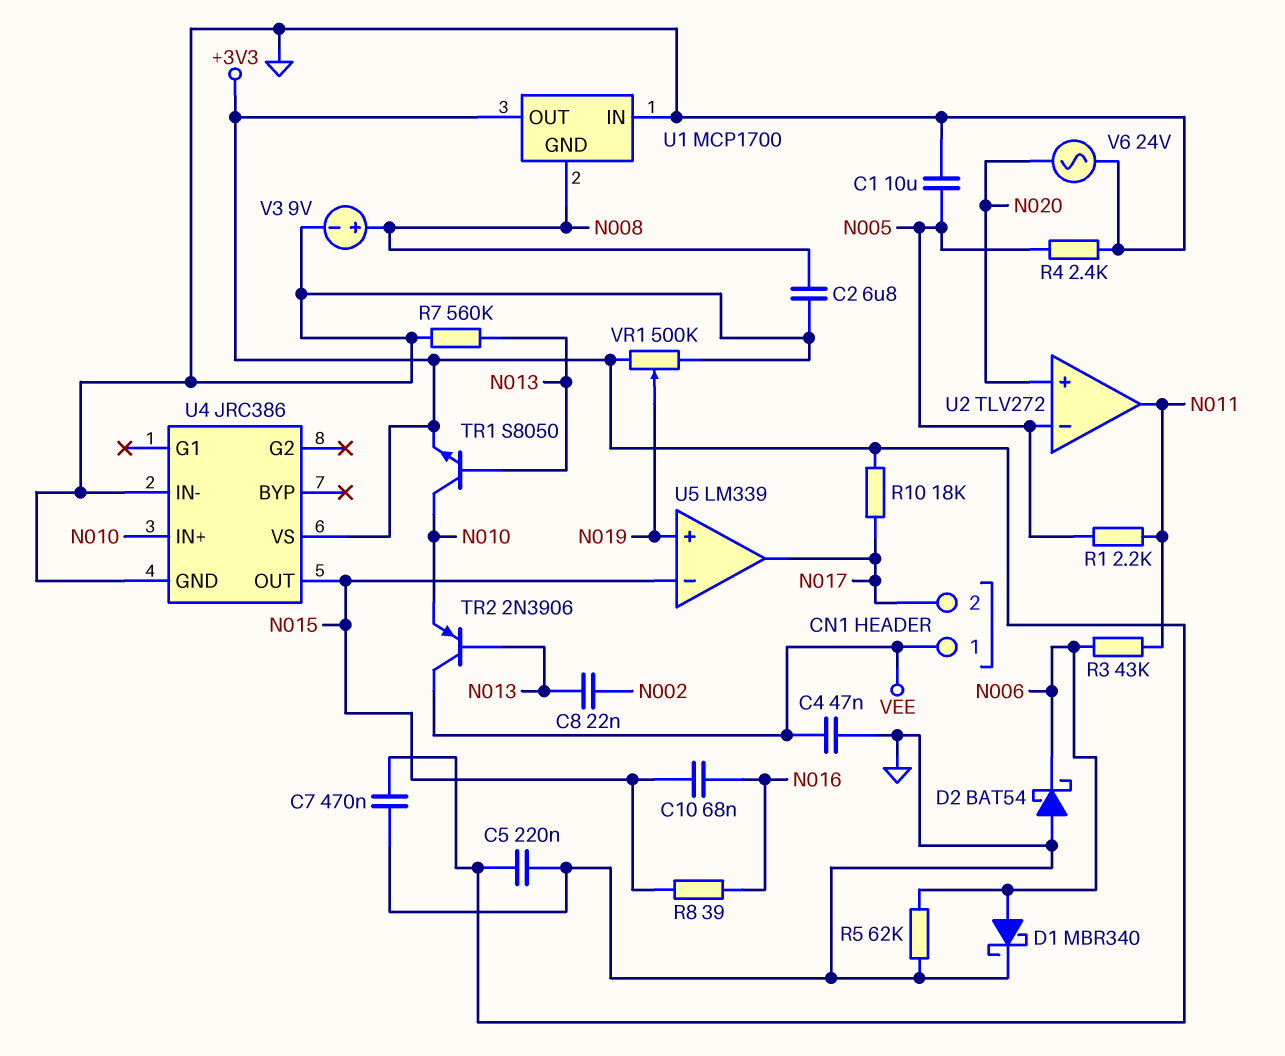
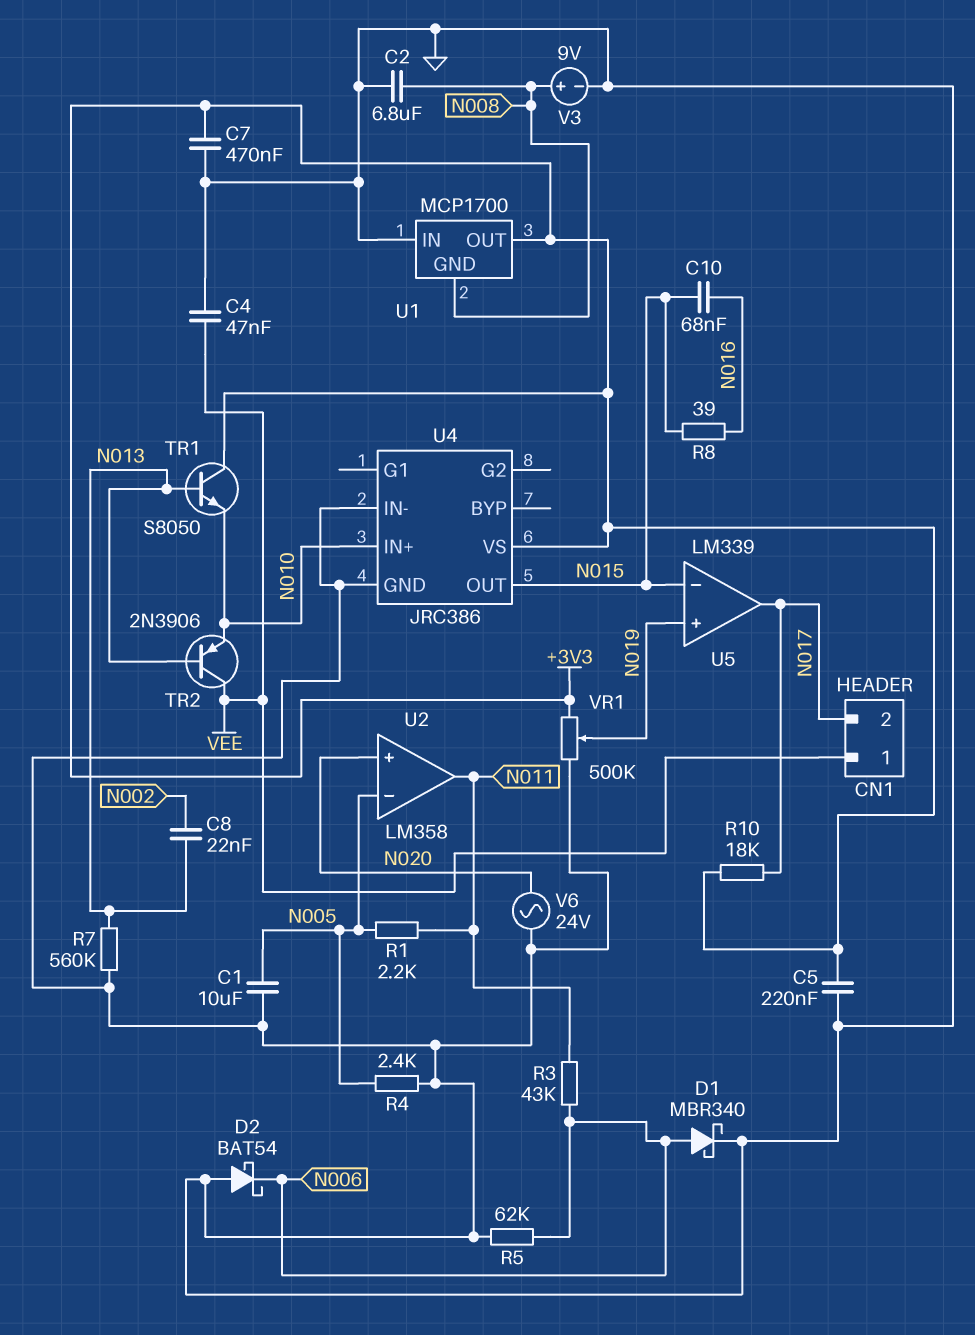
TR1: NPN S8050 (B N013, C N010, E +3V3) -> NPN S8050 (B N013, C +3V3, E N010)
U2: TLV272 -> LM358

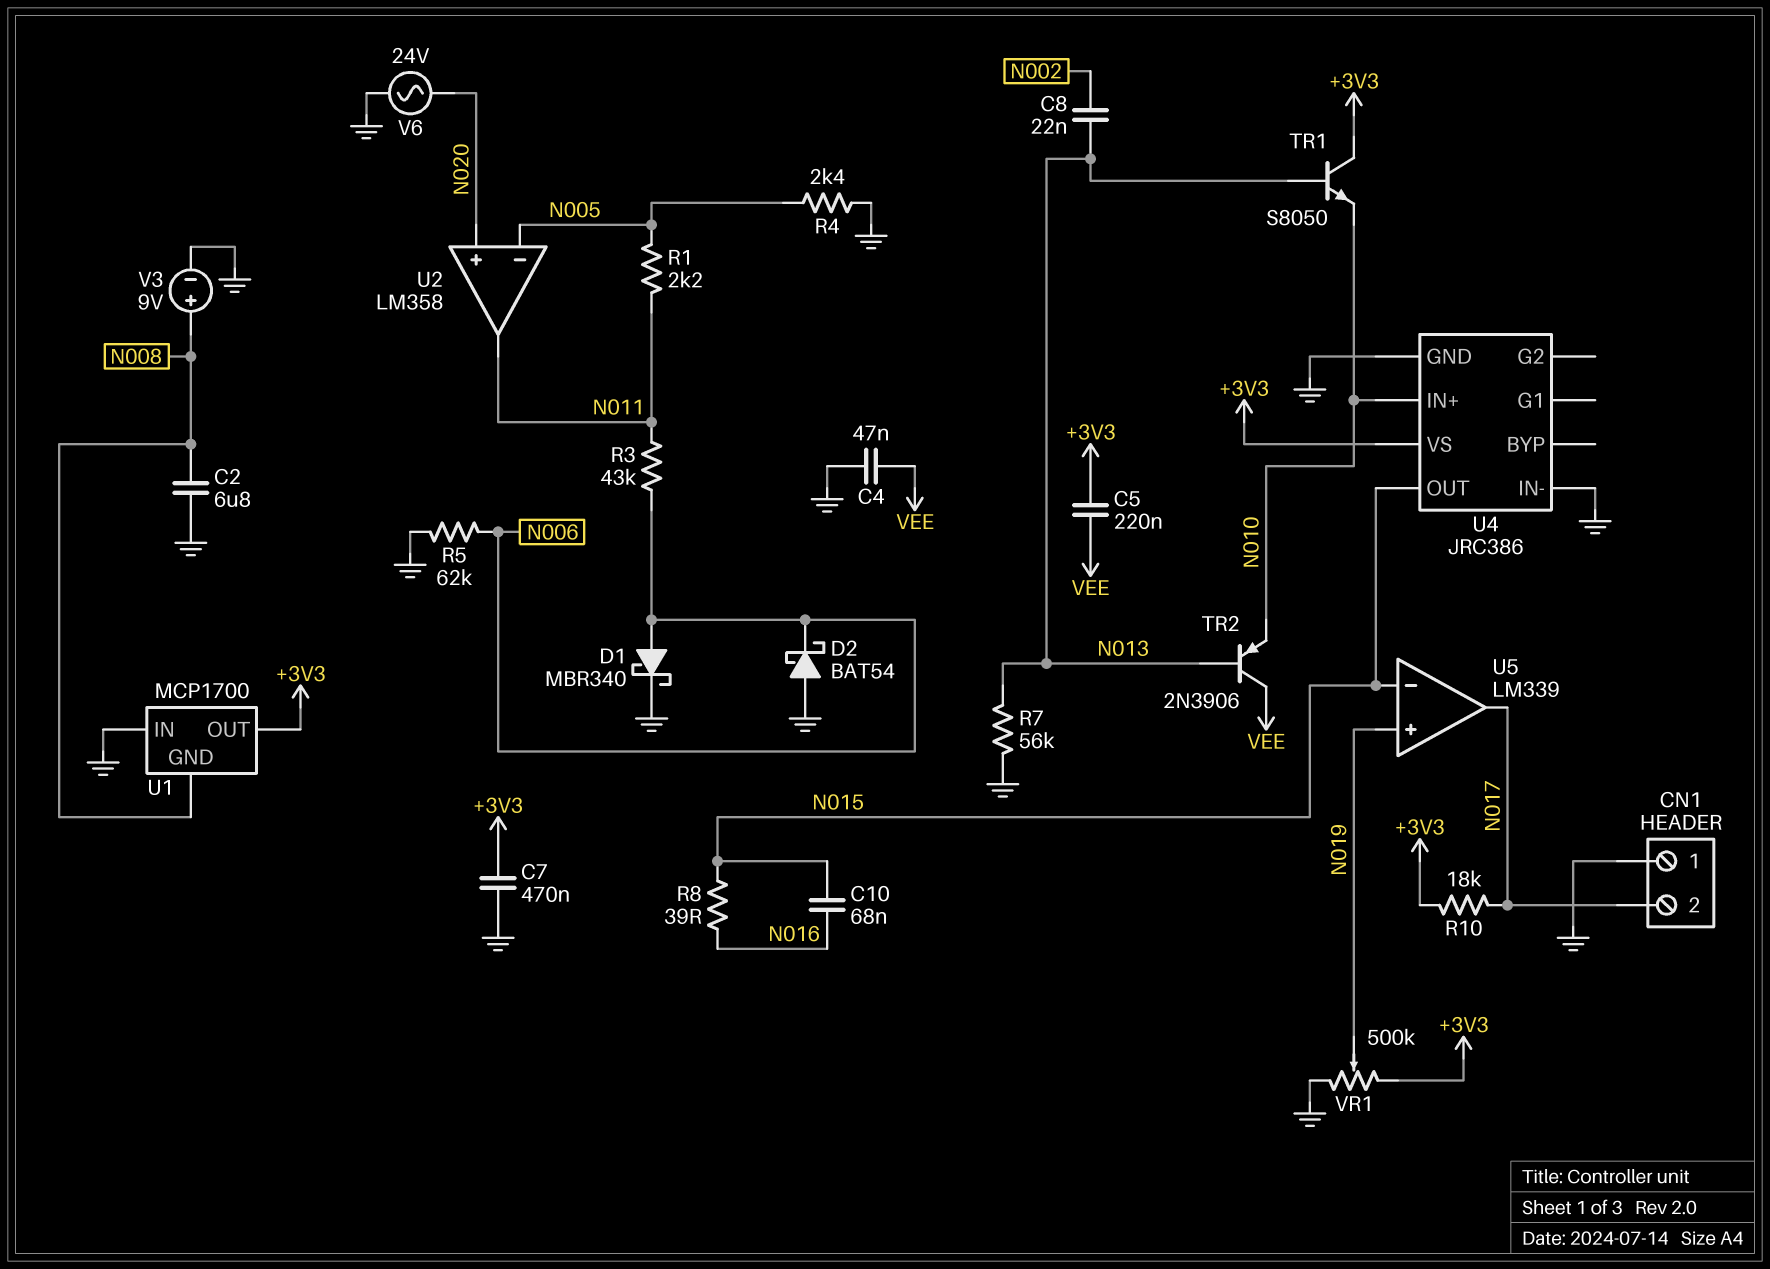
C1: 10uF (GND, N005) -> none
C5: 220nF (+3V3, GND) -> 220nF (+3V3, VEE)
CN1 pin 1: VEE -> GND
R7: 560k (GND, N013) -> 56k (GND, N013)

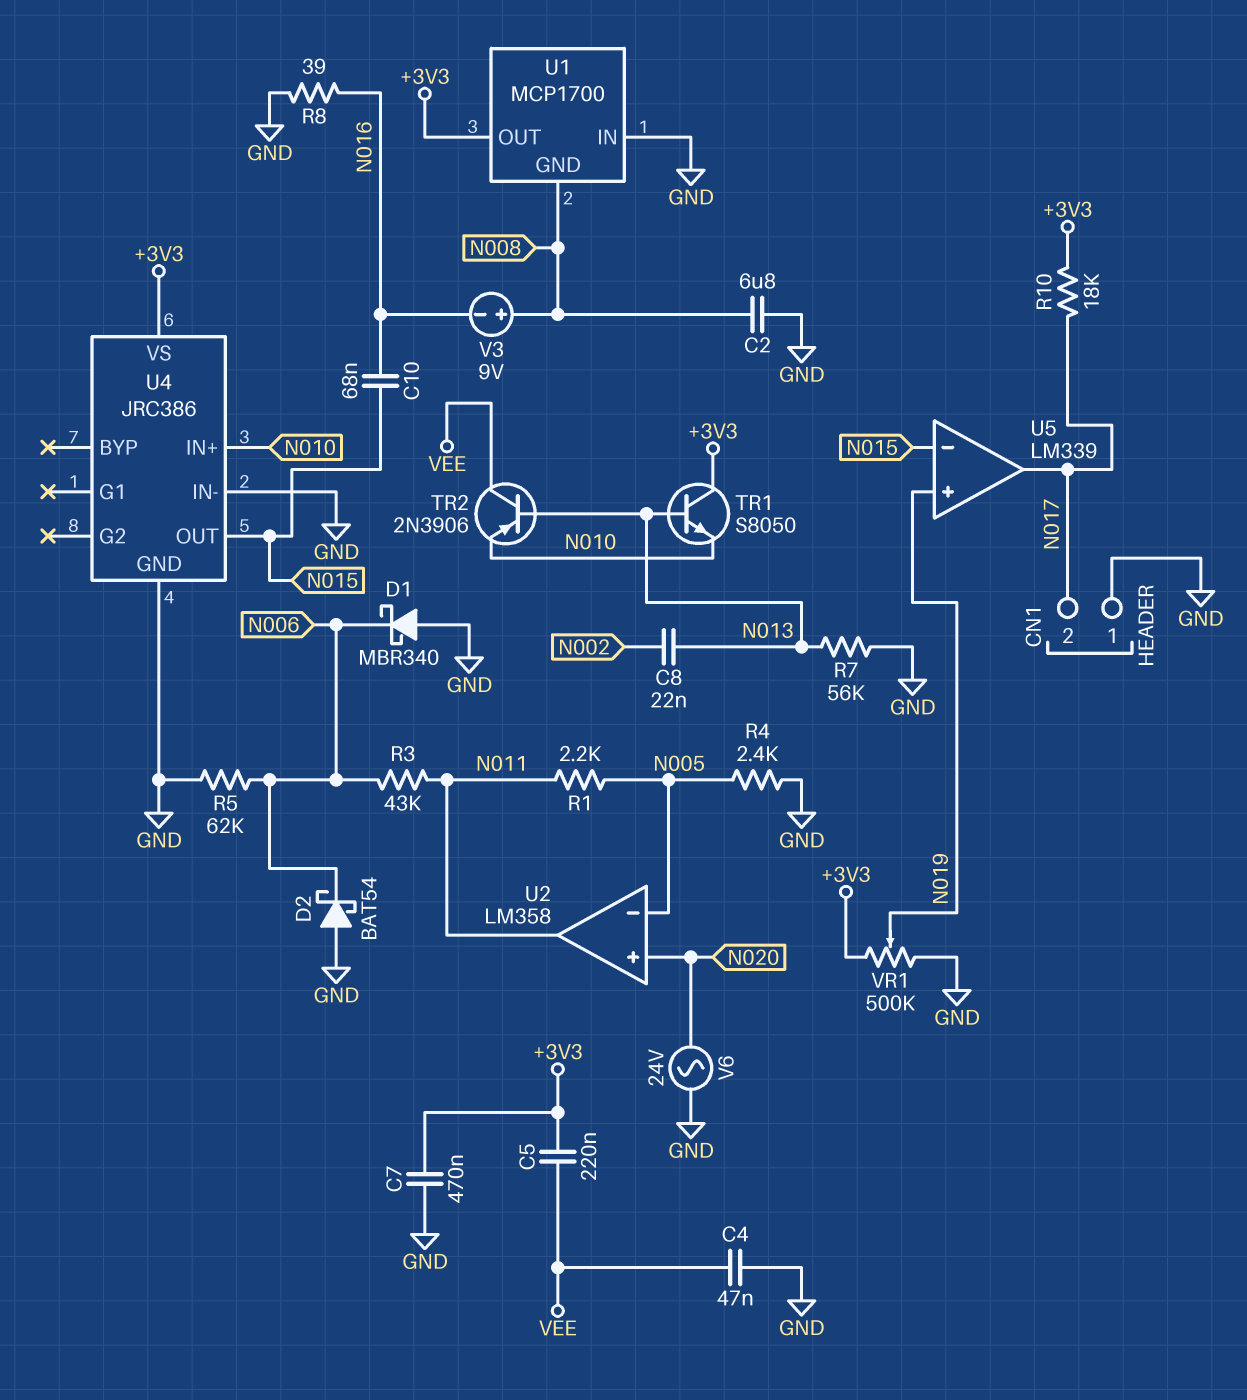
D1: schottky MBR340 (A N006, K GND) -> schottky MBR340 (A GND, K N006)
R8: 39 (N015, N016) -> 39 (GND, N016)
V3: 9V (plus N008, minus GND) -> 9V (plus N008, minus N016)

